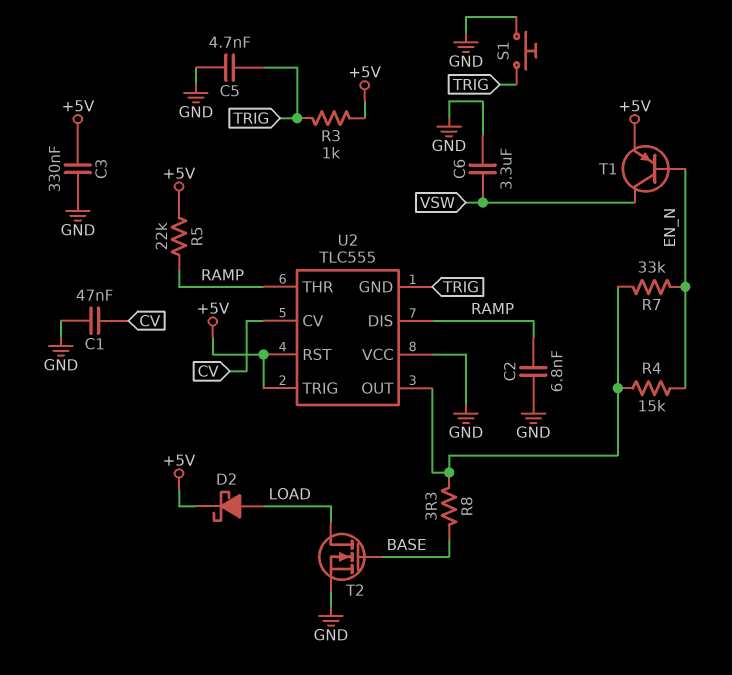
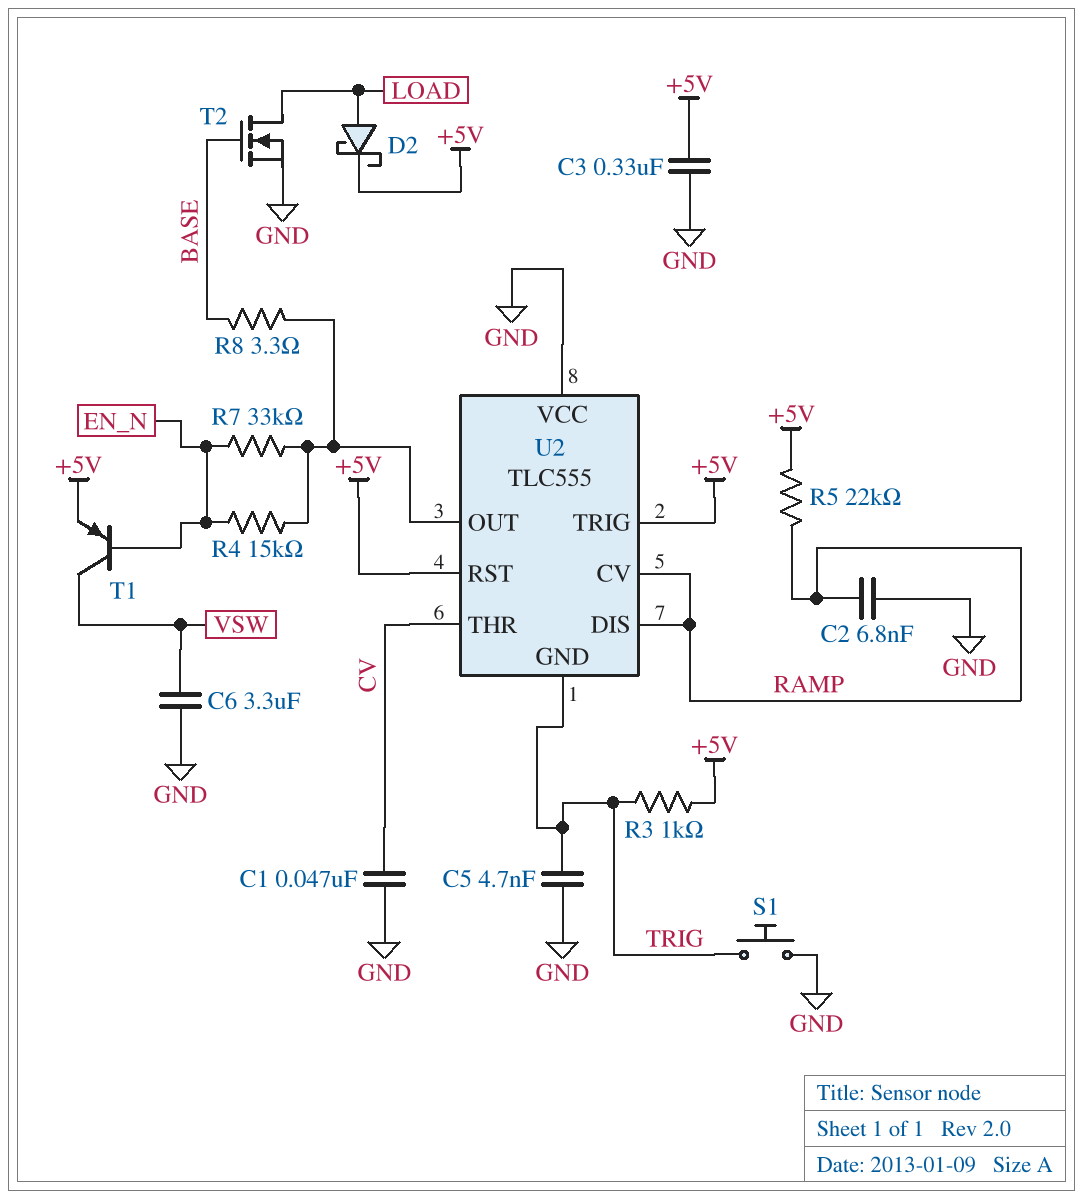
U2 pin CV: CV -> RAMP
U2 pin THR: RAMP -> CV

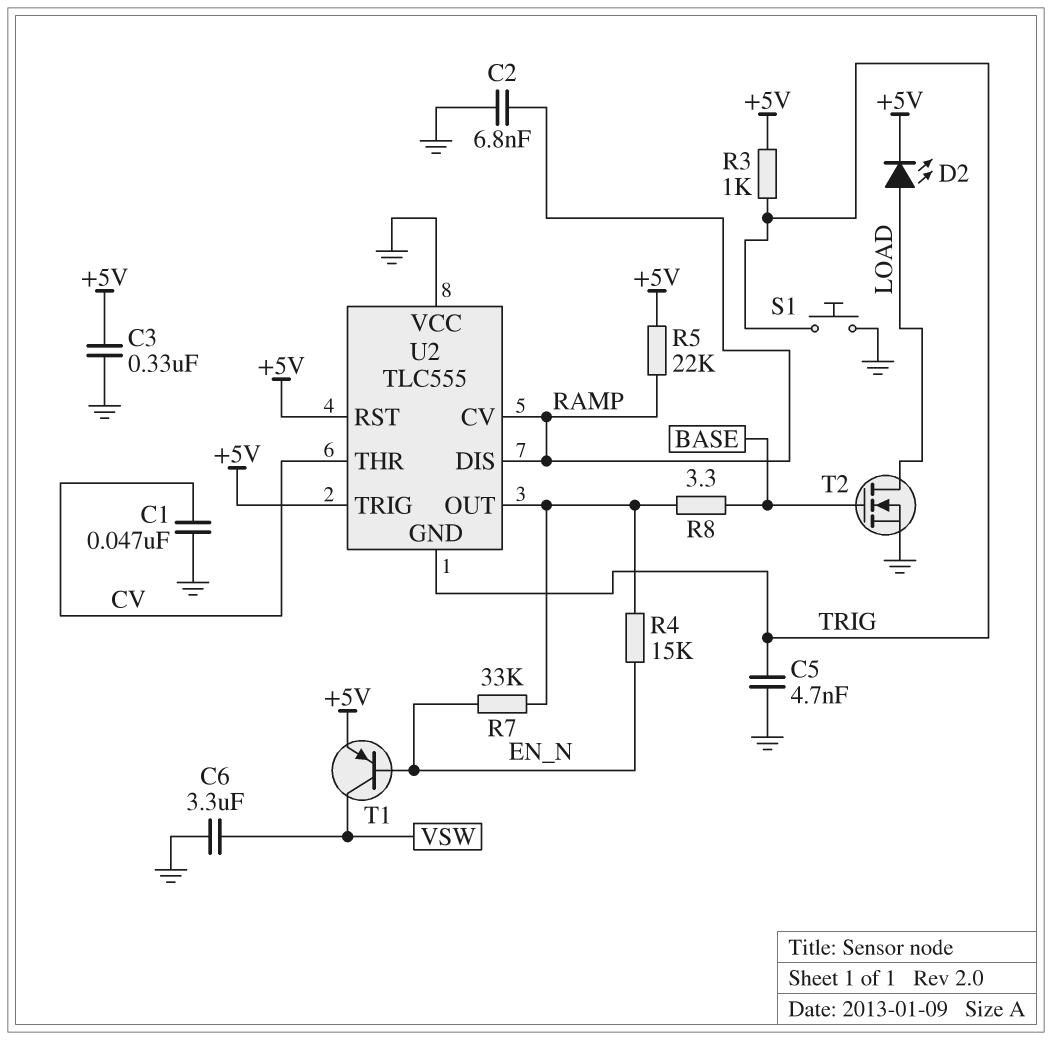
D2: schottky (A LOAD, K +5V) -> LED (A LOAD, K +5V)

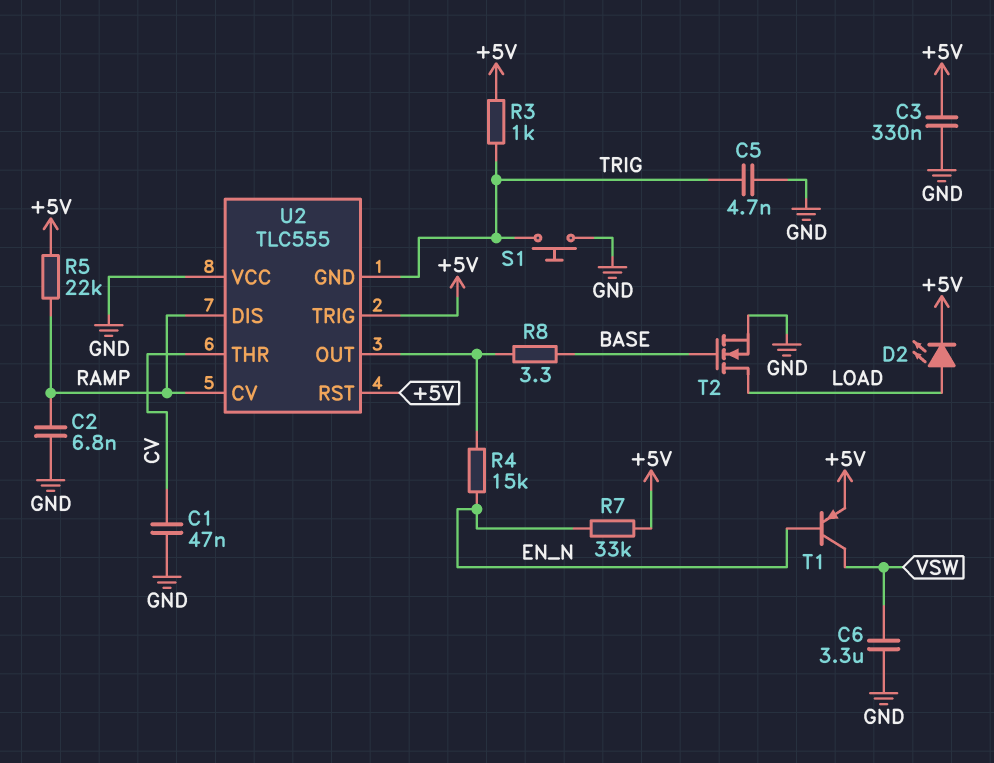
R7: 33k (EN_N, U2/OUT) -> 33k (+5V, EN_N)

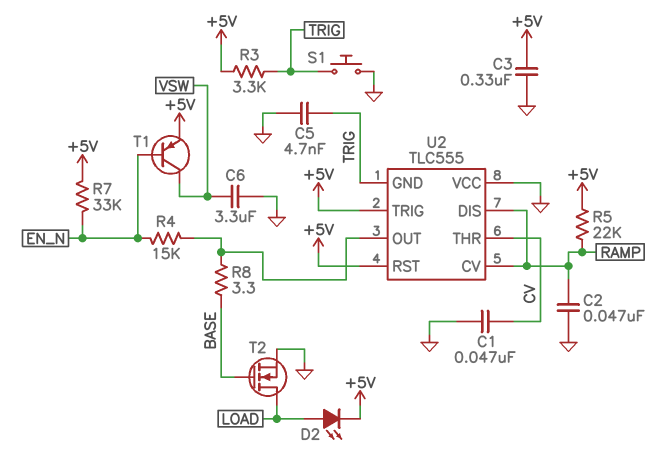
C2: 6.8nF (GND, RAMP) -> 47nF (GND, RAMP)
R3: 1k (+5V, TRIG) -> 3.3k (+5V, TRIG)

